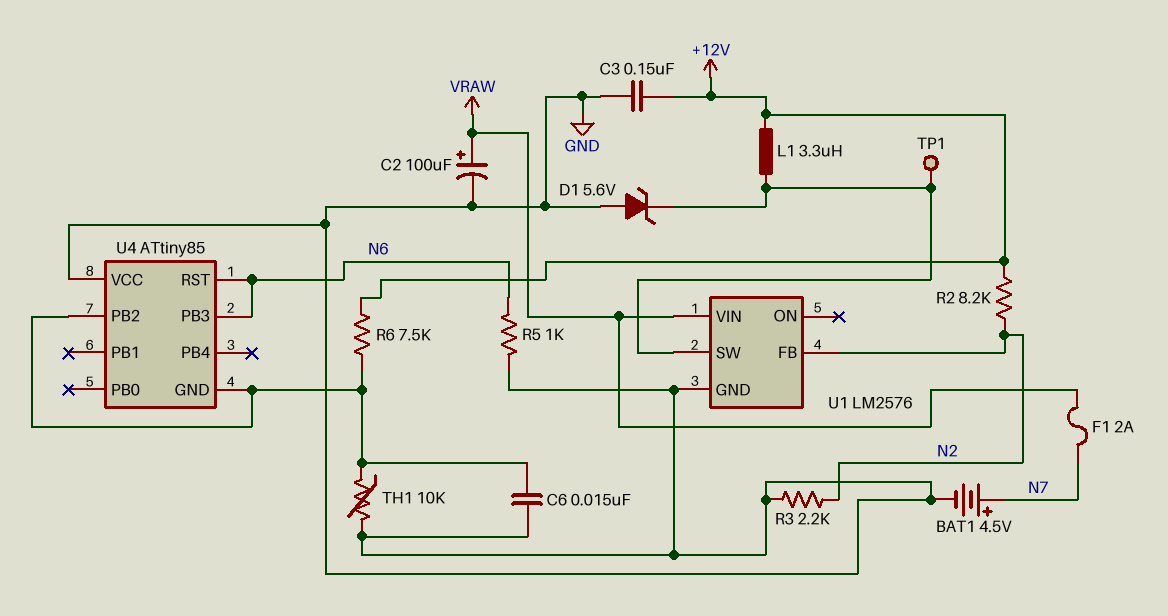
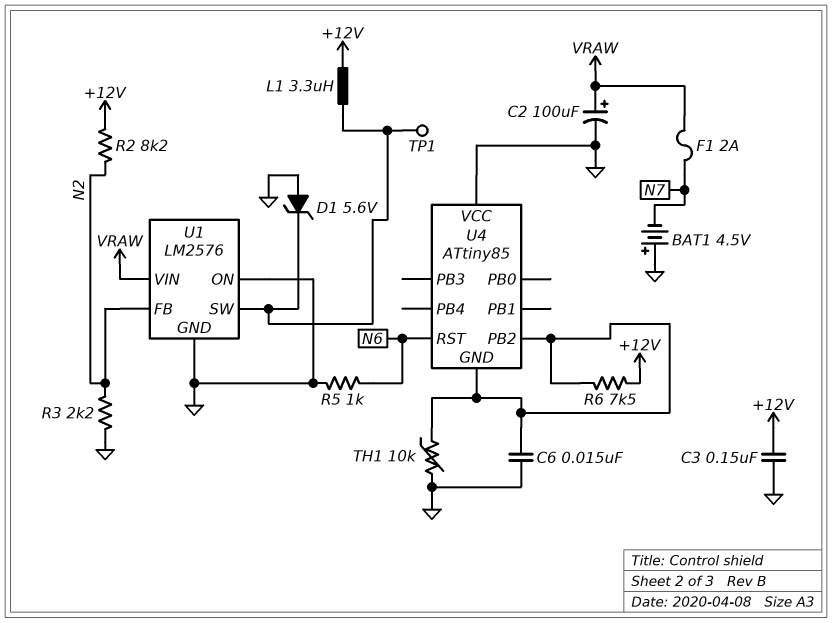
BAT1: 4.5V (plus N7, minus GND) -> 4.5V (plus GND, minus N7)
U1 pin ON: none -> GND
U4 pin PB3: N6 -> none

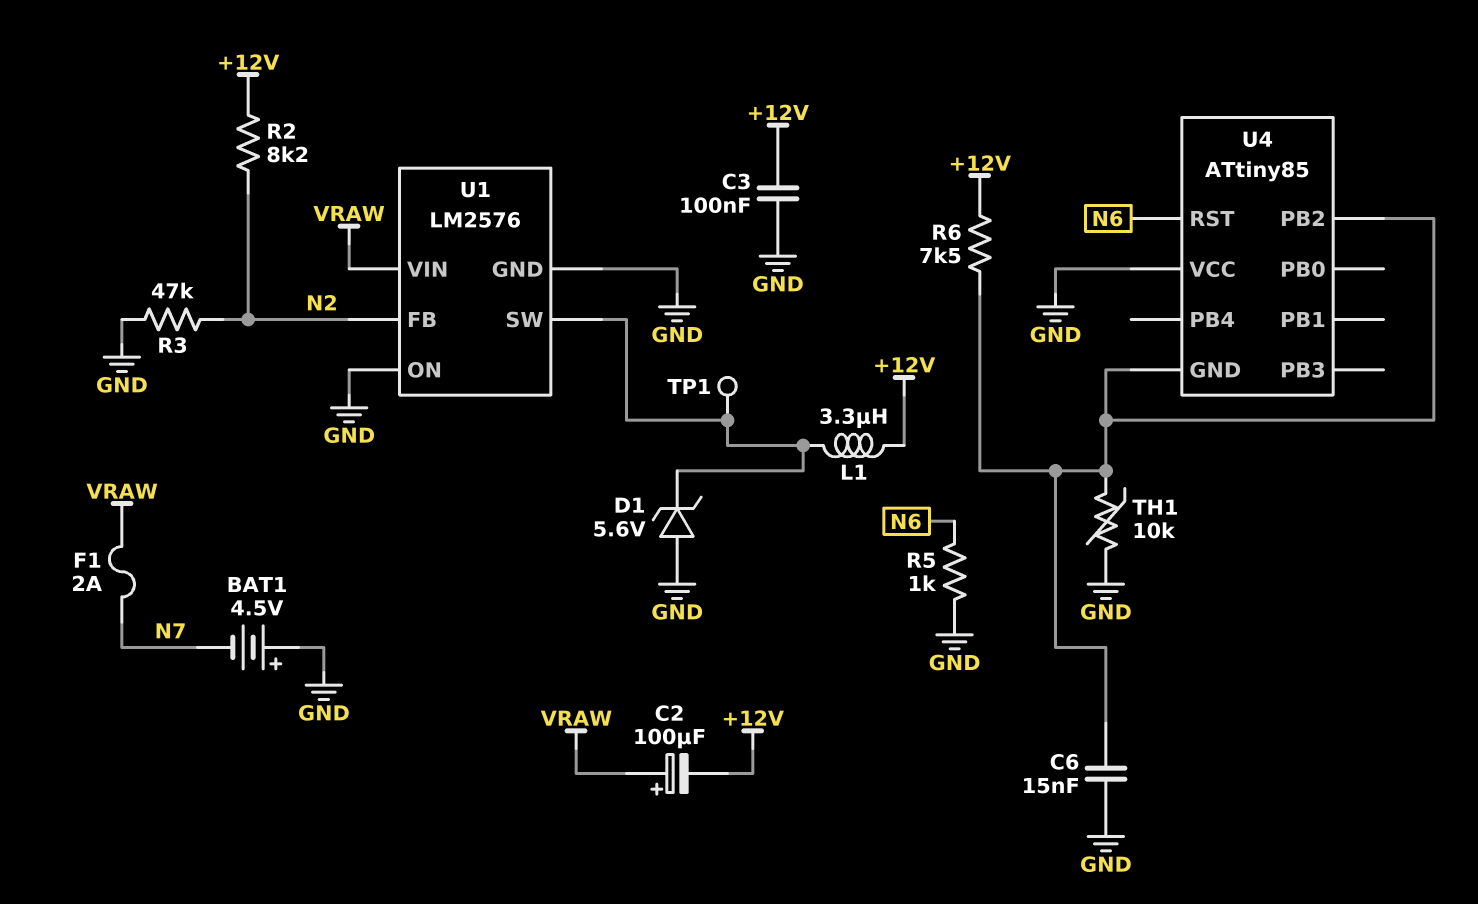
C2: 100uF (plus VRAW, minus GND) -> 100uF (plus VRAW, minus +12V)
C3: 150nF (+12V, GND) -> 100nF (+12V, GND)
R3: 2.2k (GND, N2) -> 47k (GND, N2)

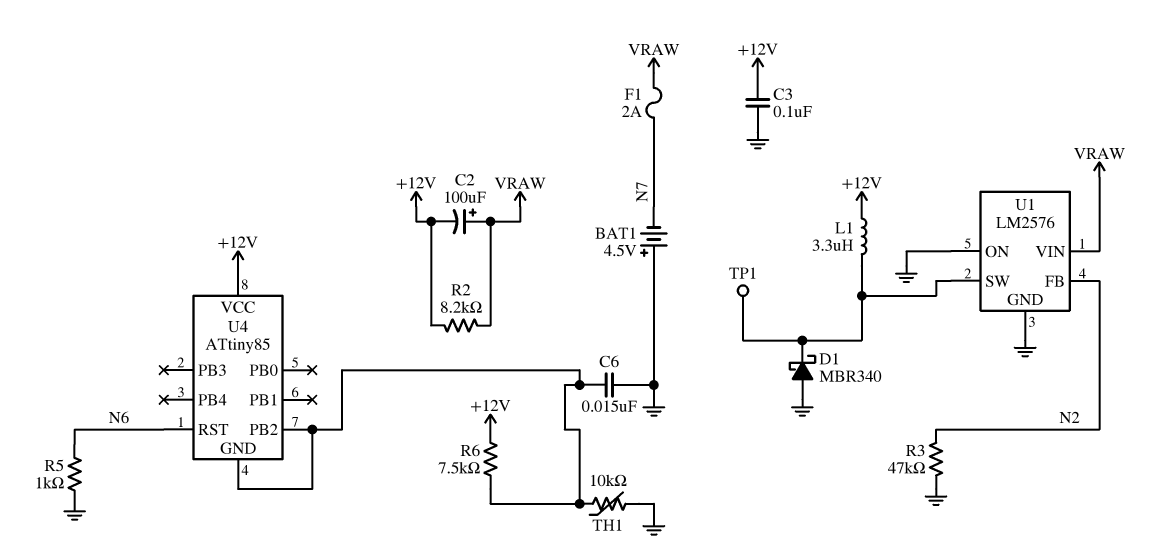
D1: zener 5.6V (A GND, K U1/SW) -> schottky MBR340 (A GND, K U1/SW)
R2: 8.2k (+12V, N2) -> 8.2k (+12V, VRAW)
U4 pin VCC: GND -> +12V

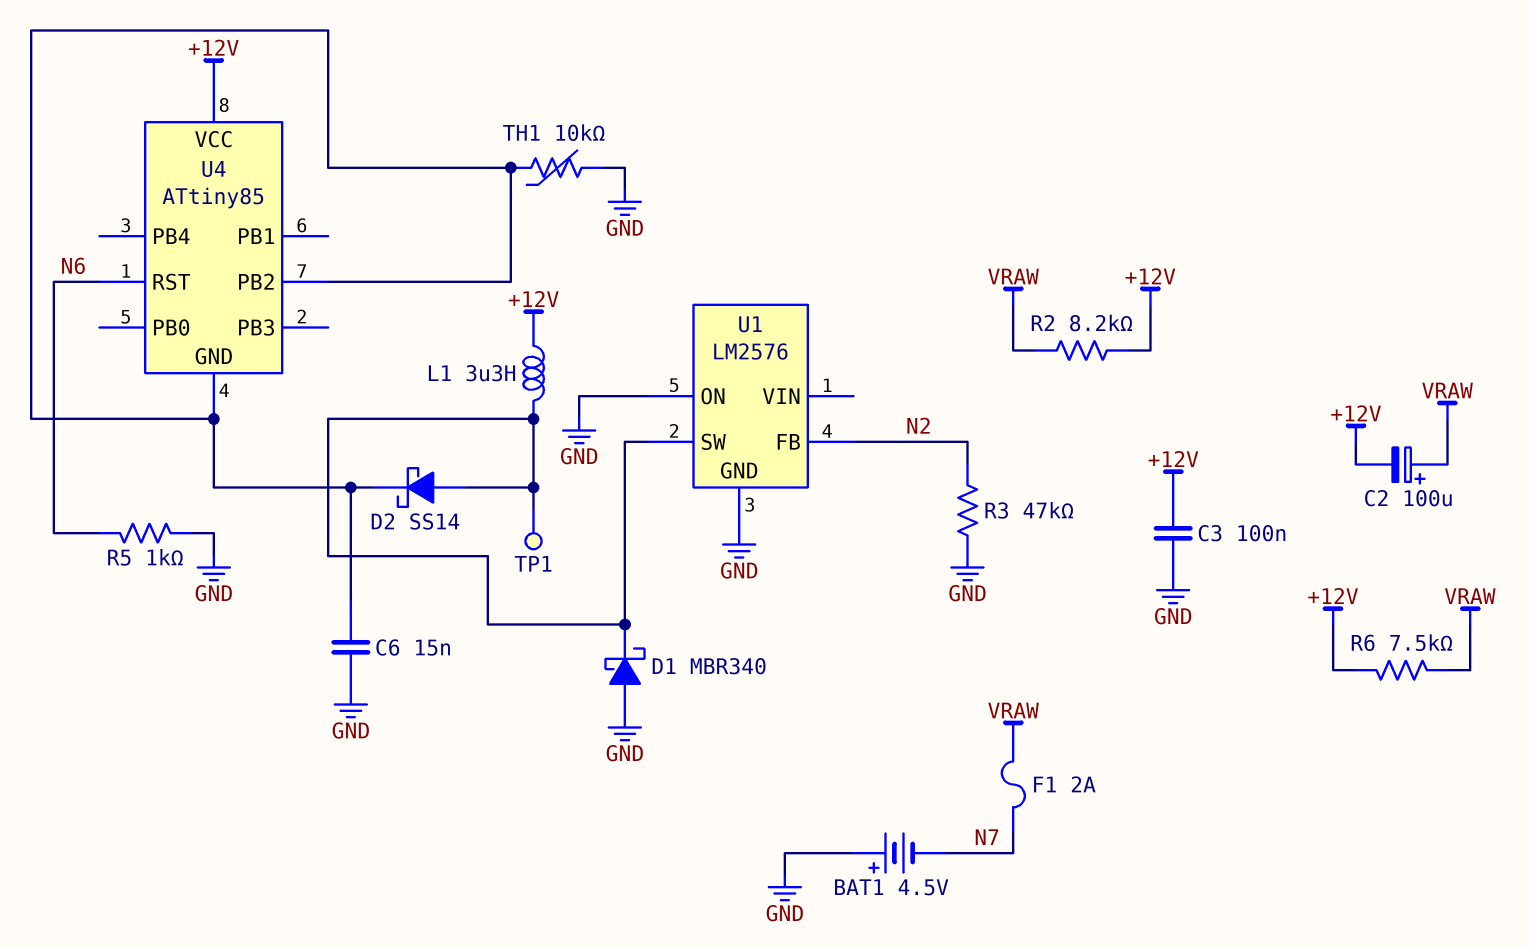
D2: none -> schottky SS14 (A U1/SW, K U4/GND)
R6: 7.5k (+12V, U4/GND) -> 7.5k (+12V, VRAW)
U1 pin VIN: VRAW -> none

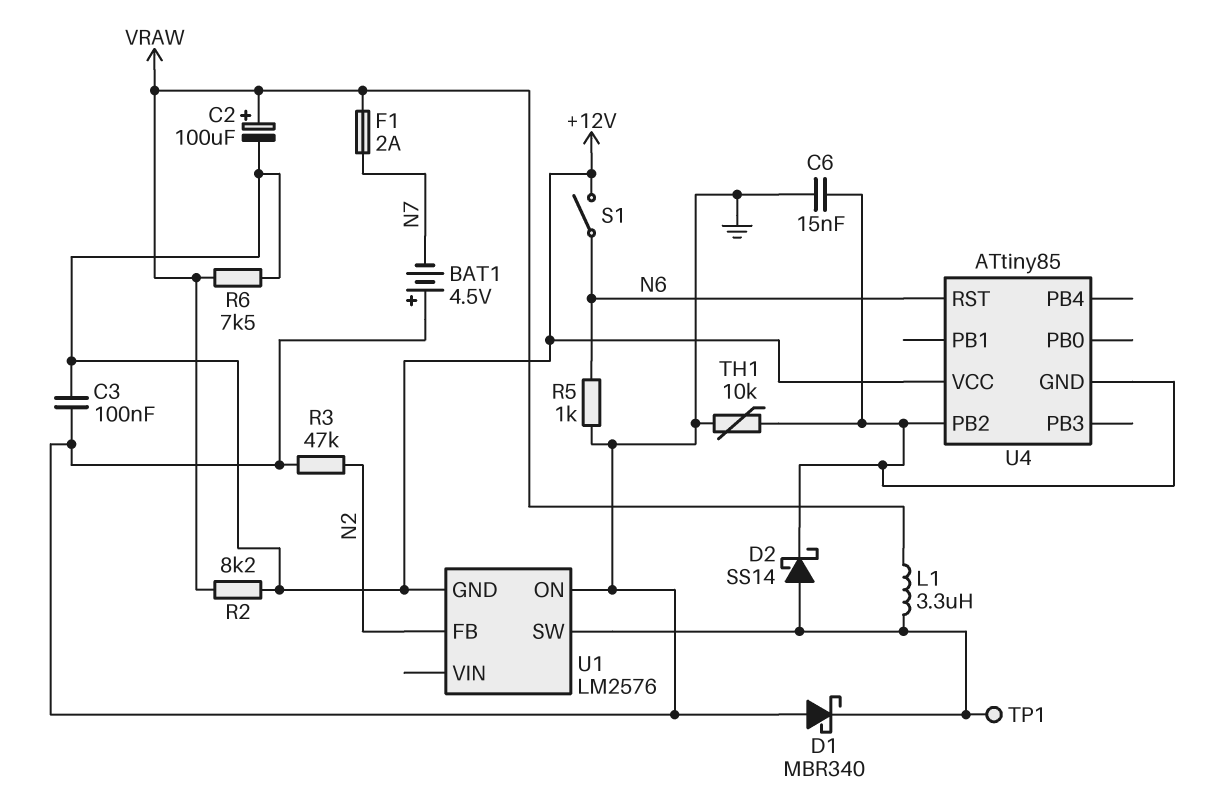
L1: 3.3uH (+12V, U1/SW) -> 3.3uH (U1/SW, VRAW)
S1: none -> switch (+12V, N6)
U1 pin GND: GND -> +12V

